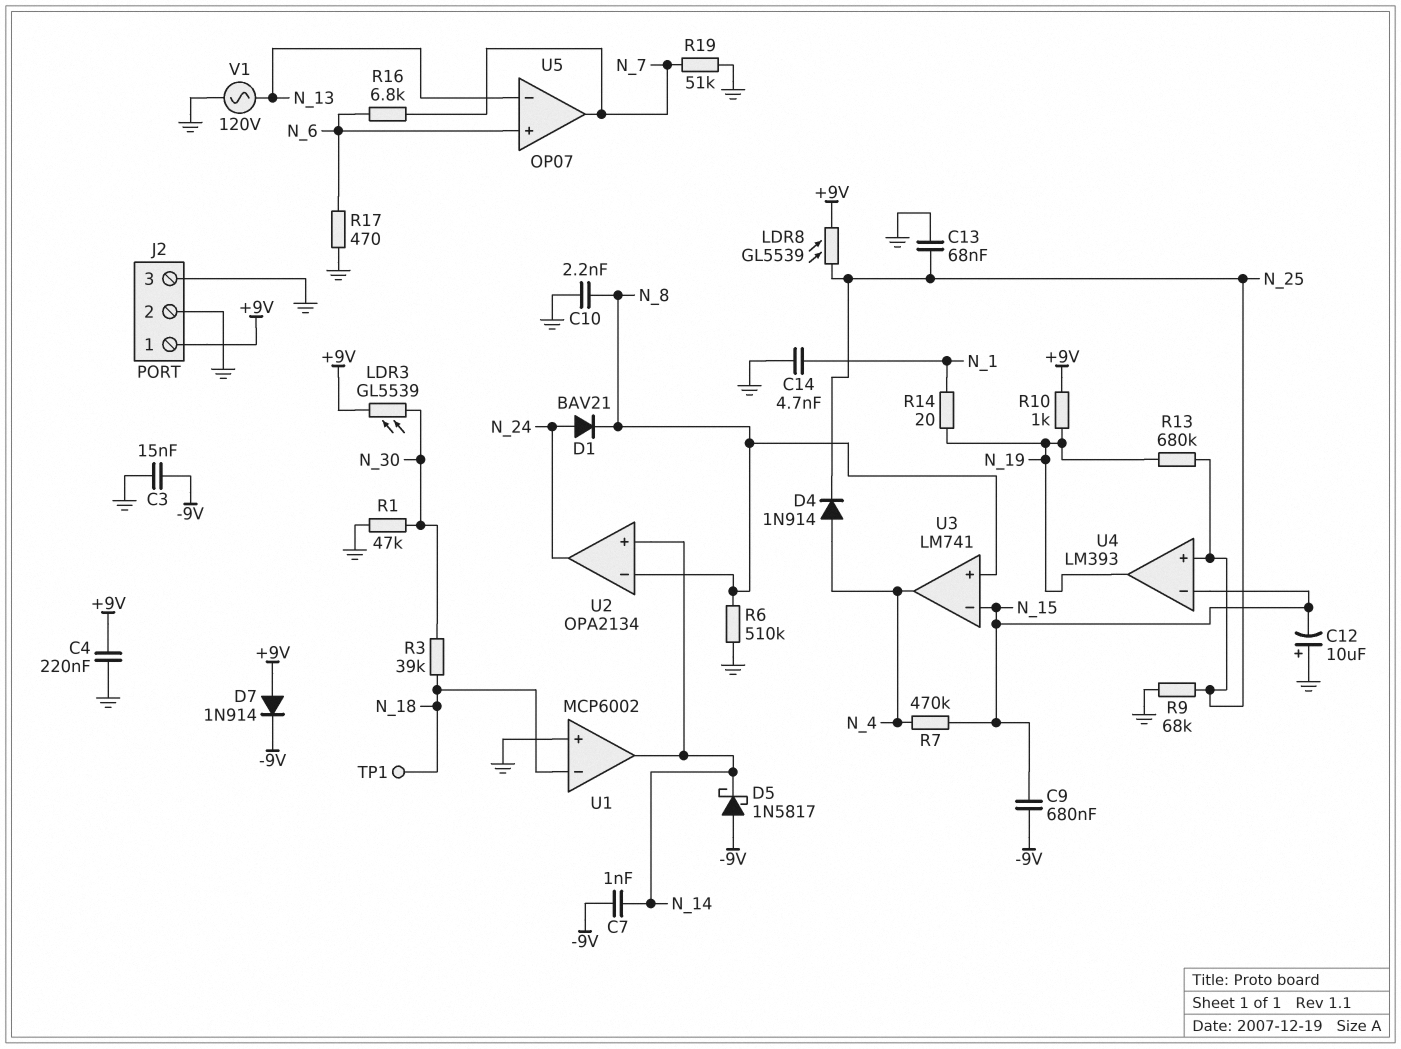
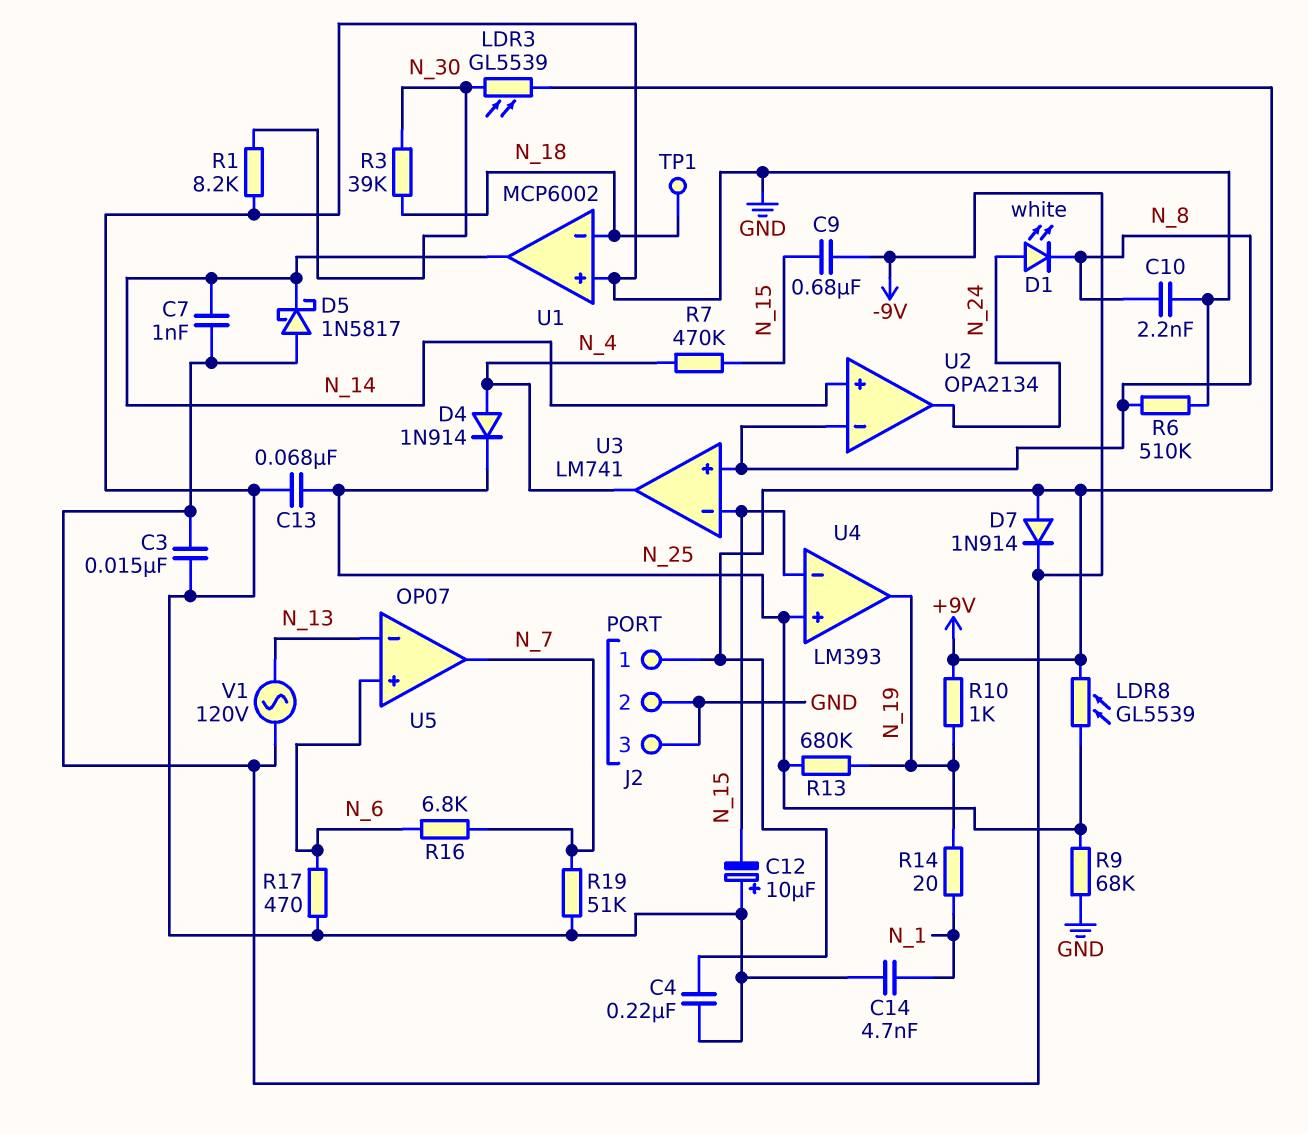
D1: diode BAV21 (A N_24, K N_8) -> LED white (A N_24, K N_8)
R1: 47k (GND, N_30) -> 8.2k (GND, N_30)
V1: AC 120V (GND, N_13) -> AC 120V (-9V, N_13)

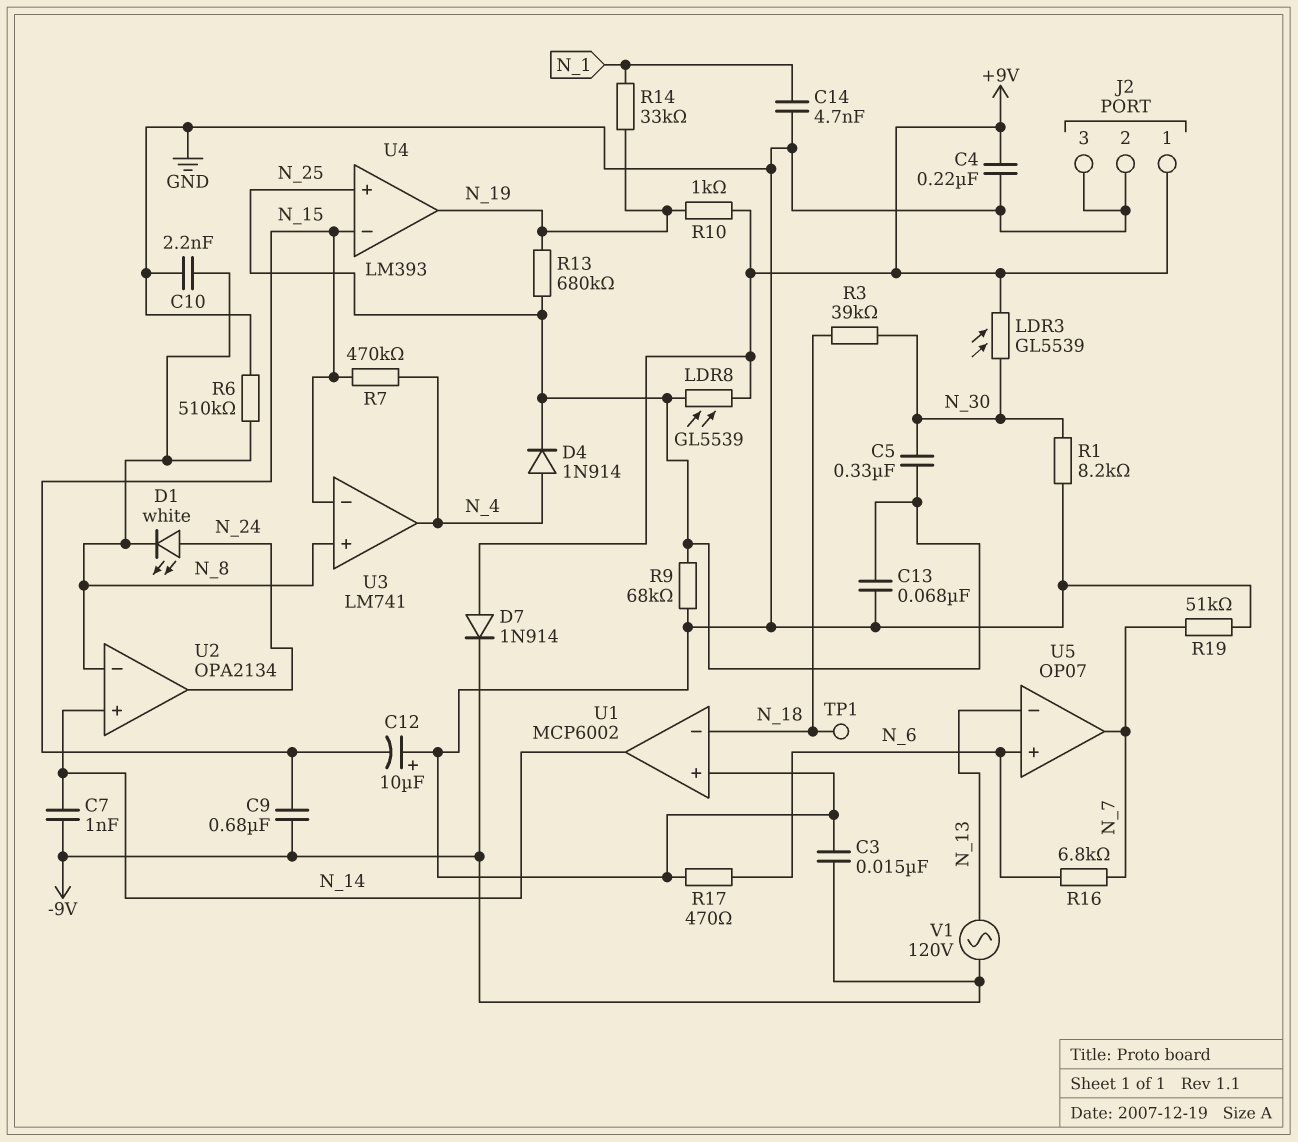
C5: none -> 330nF (N_25, N_30)
D5: schottky 1N5817 (A -9V, K N_14) -> none
R14: 20 (N_1, N_19) -> 33k (N_1, N_19)

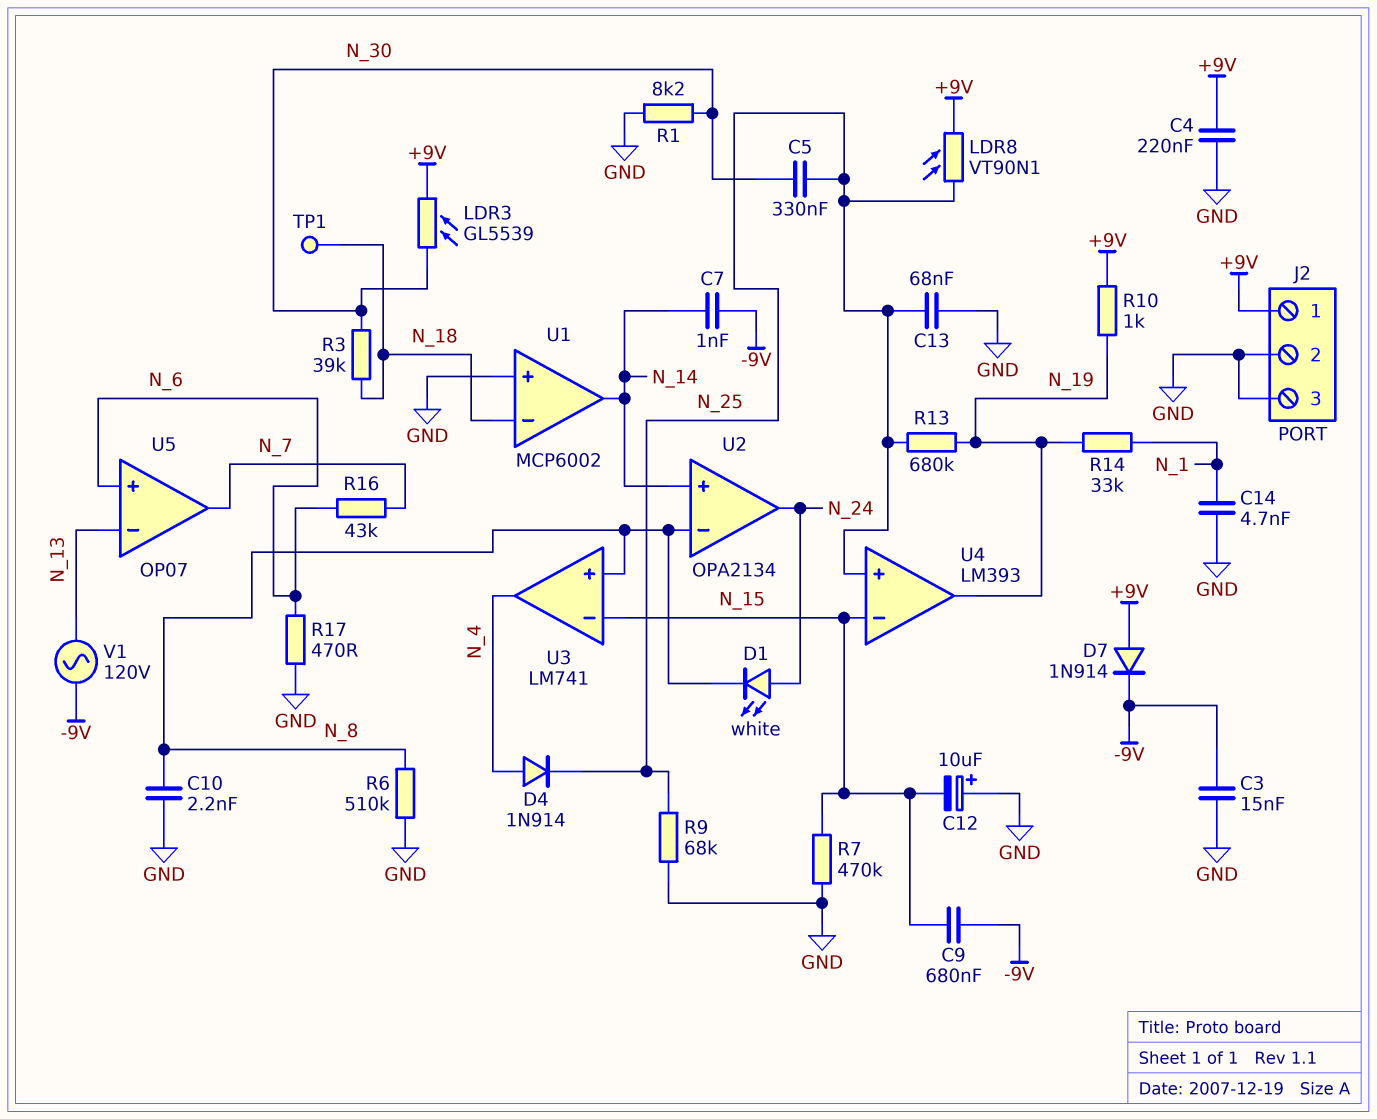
LDR8: GL5539 (+9V, N_25) -> VT90N1 (+9V, N_25)
R7: 470k (N_4, N_15) -> 470k (GND, N_15)
R16: 6.8k (N_6, N_7) -> 43k (N_6, N_7)
R19: 51k (GND, N_7) -> none

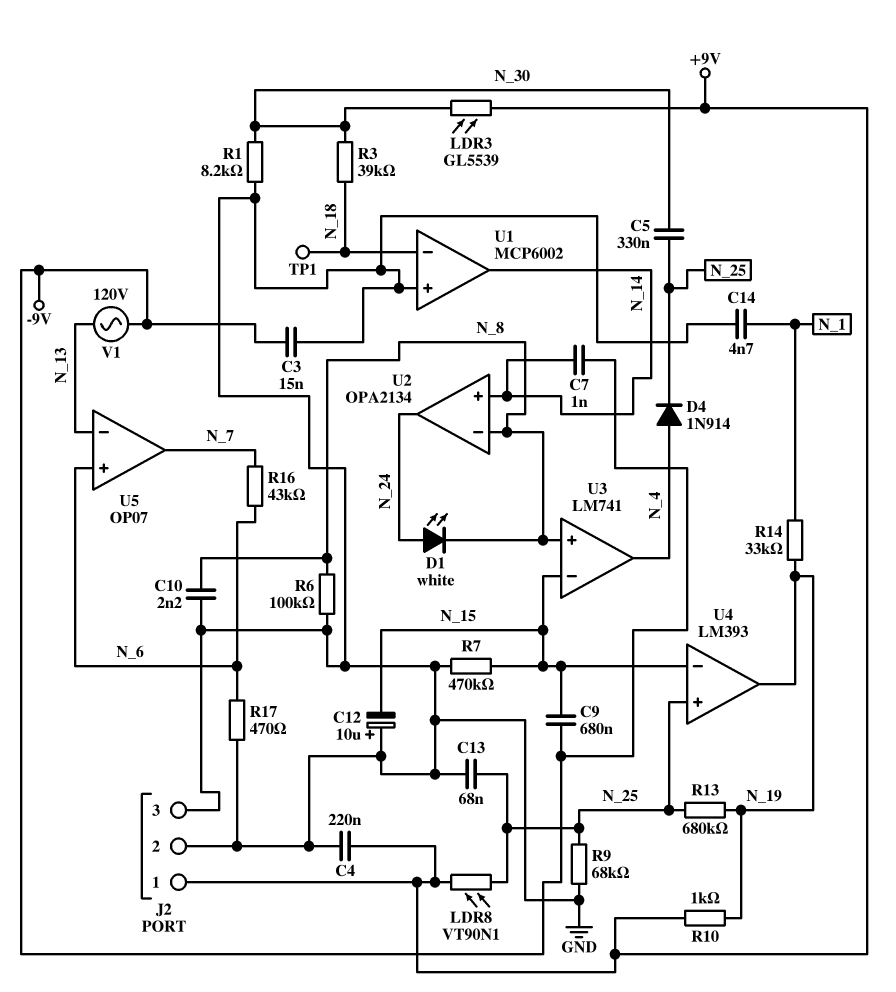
D7: diode 1N914 (A +9V, K -9V) -> none
R6: 510k (GND, N_8) -> 100k (GND, N_8)

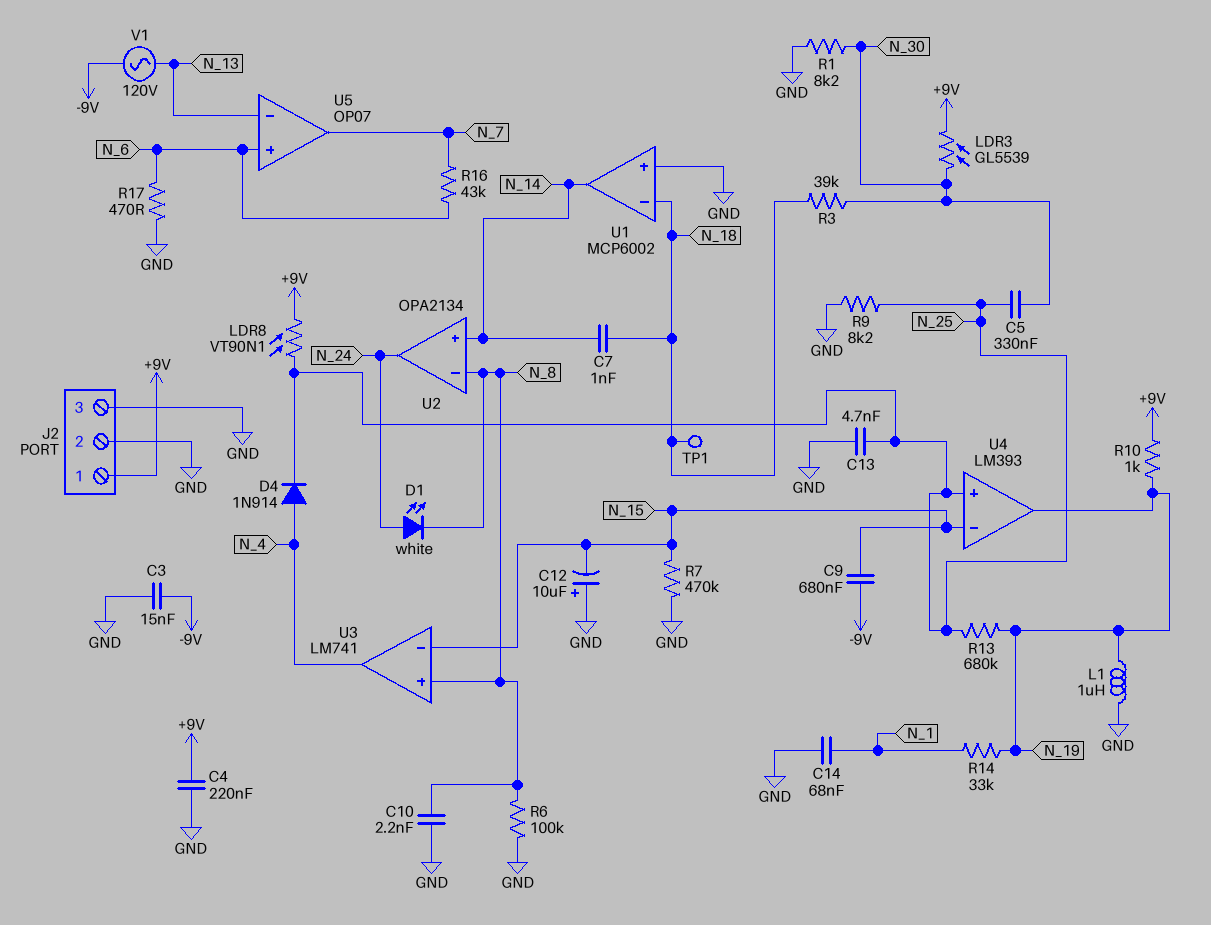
C7: 1nF (-9V, N_14) -> 1nF (N_14, N_18)
C13: 68nF (GND, N_25) -> 4.7nF (GND, N_25)
C14: 4.7nF (GND, N_1) -> 68nF (GND, N_1)
L1: none -> 1uH (GND, N_19)
R9: 68k (GND, N_25) -> 8.2k (GND, N_25)

